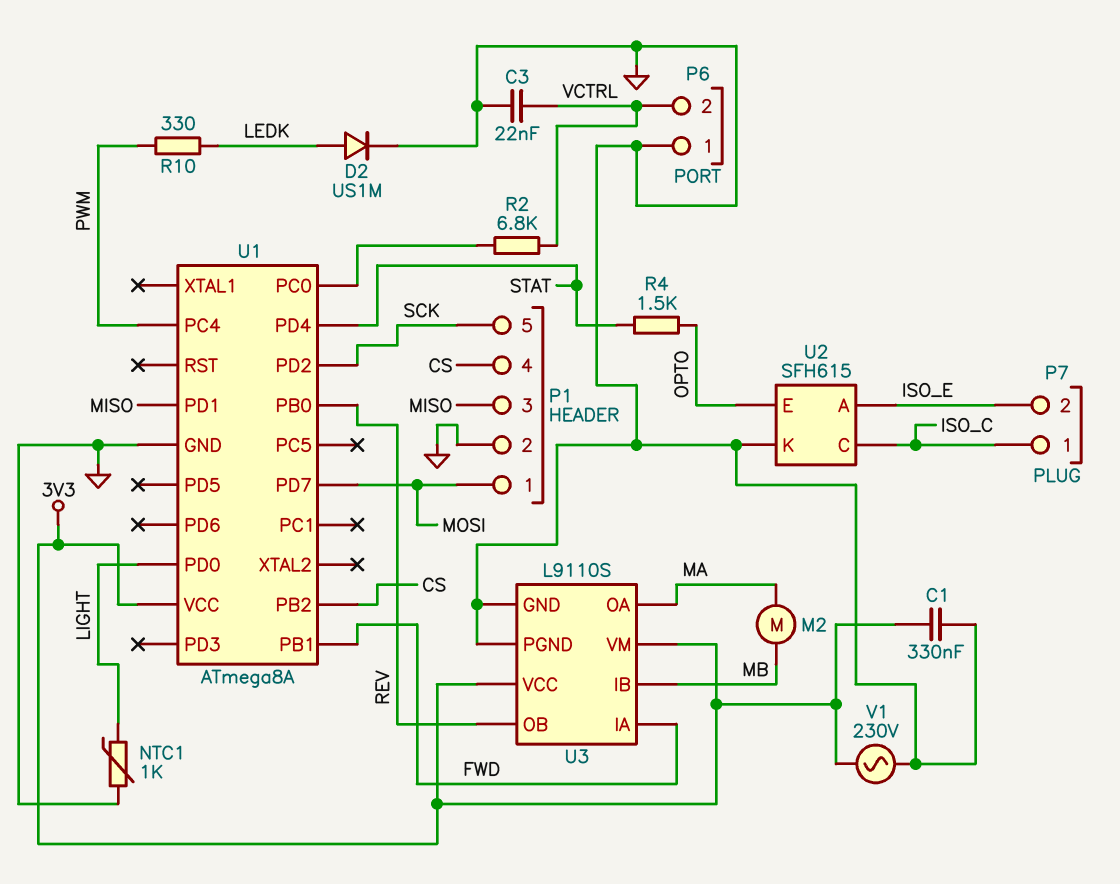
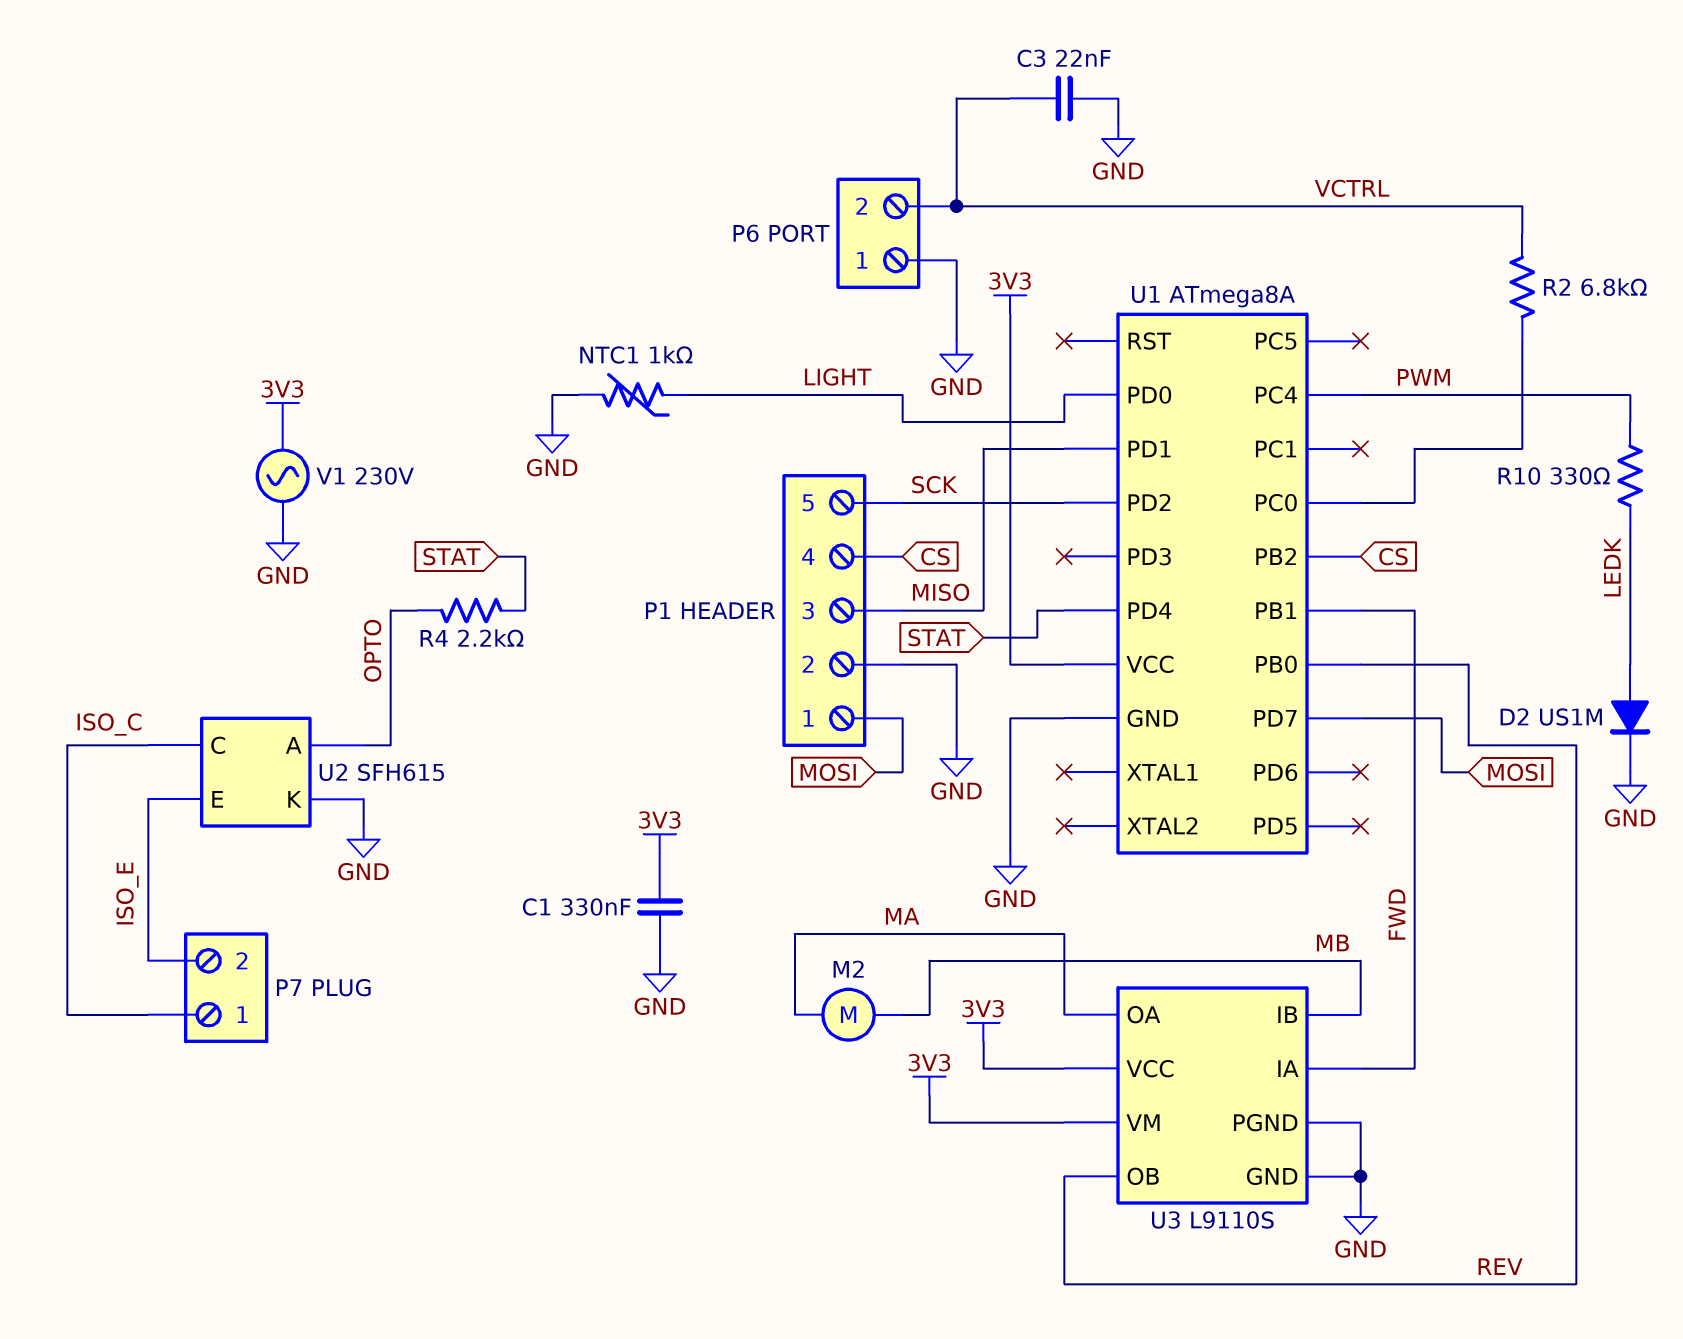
R4: 1.5k (OPTO, STAT) -> 2.2k (OPTO, STAT)
U2 pin A: ISO_E -> OPTO
U2 pin E: OPTO -> ISO_E

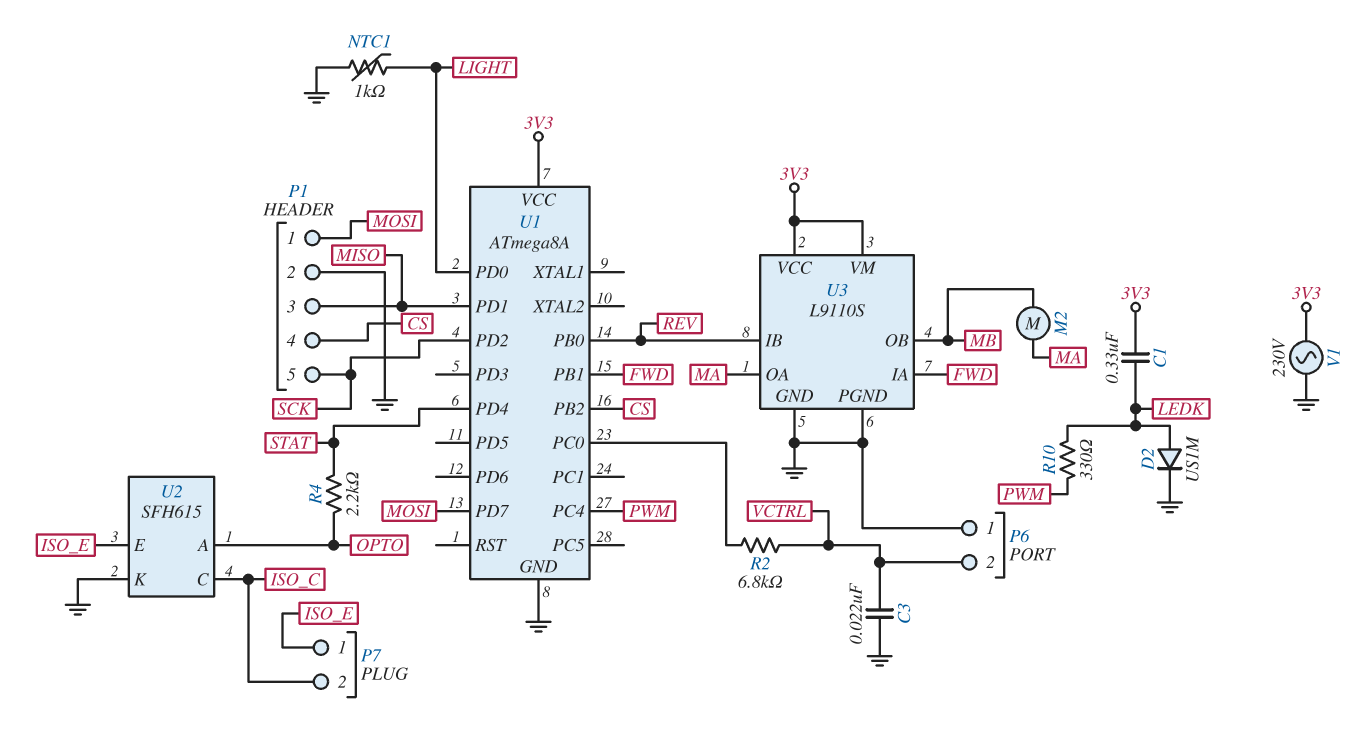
C1: 330nF (3V3, GND) -> 330nF (3V3, LEDK)
P7 pin 1: ISO_C -> ISO_E
P7 pin 2: ISO_E -> ISO_C
U3 pin IB: MB -> REV
U3 pin OB: REV -> MB

